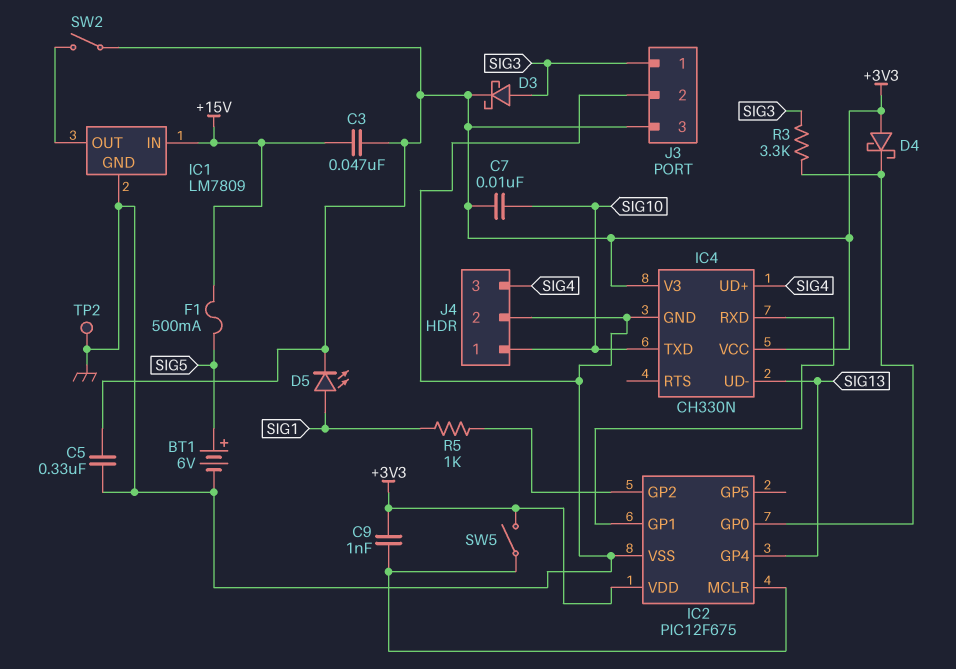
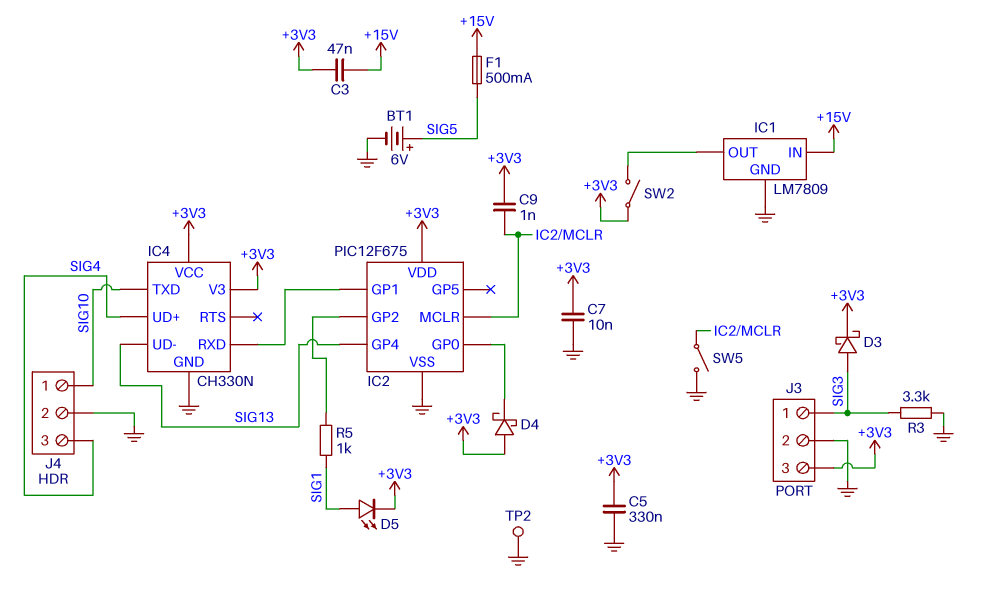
C7: 10nF (+3V3, SIG10) -> 10nF (+3V3, GND)
R3: 3.3k (IC2/GP0, SIG3) -> 3.3k (GND, SIG3)
SW5: switch (+3V3, IC2/MCLR) -> switch (GND, IC2/MCLR)

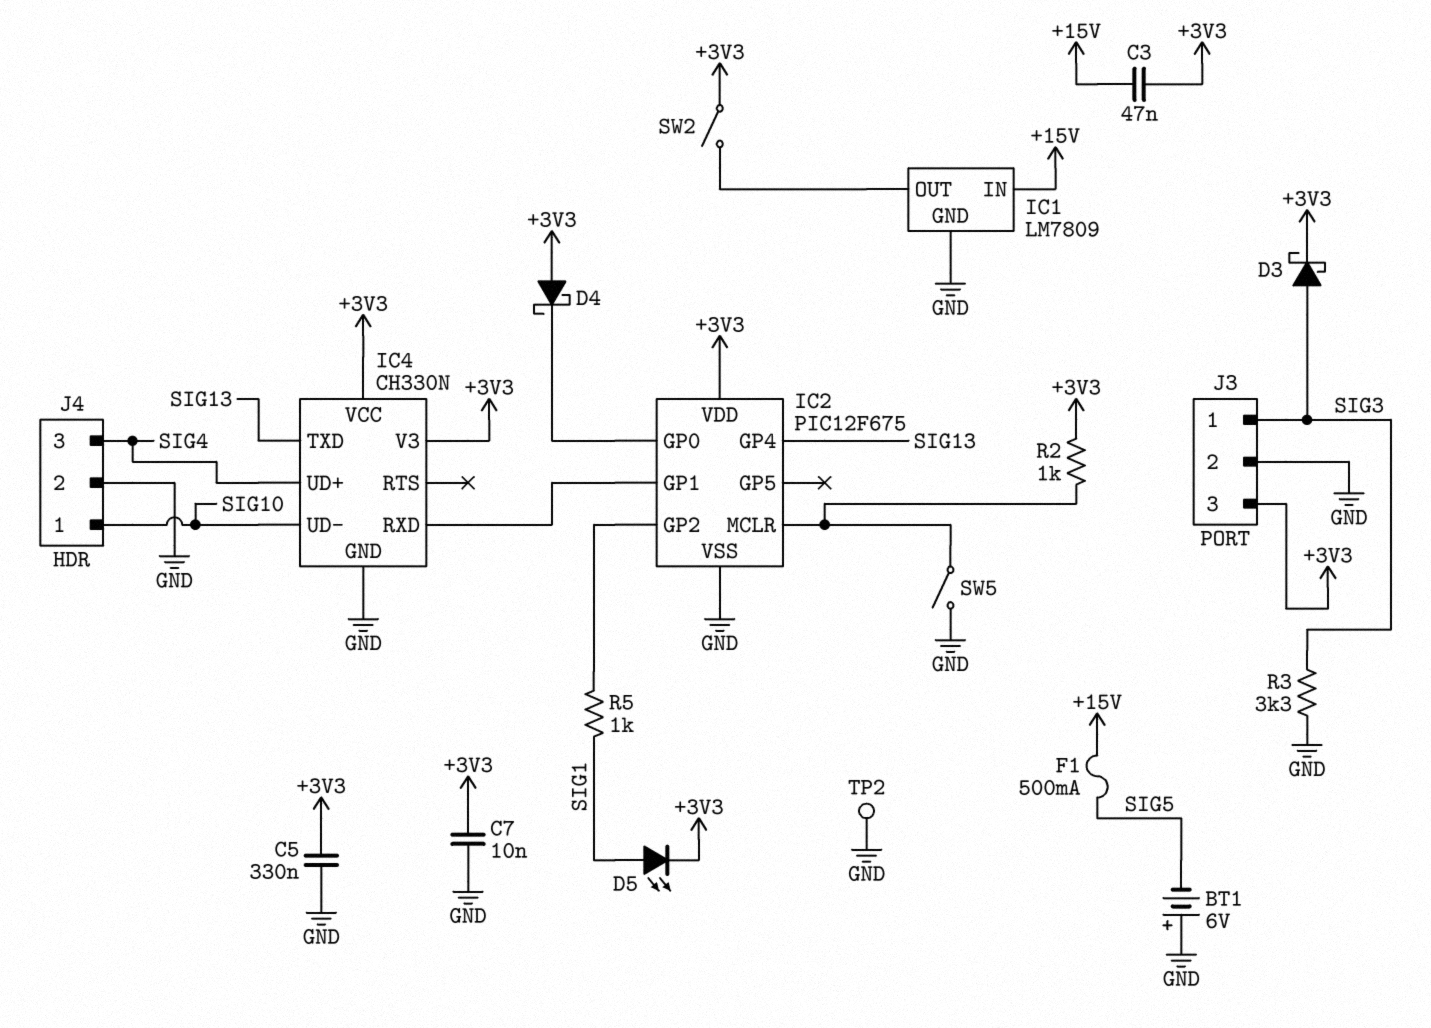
BT1: 6V (plus SIG5, minus GND) -> 6V (plus GND, minus SIG5)
C9: 1nF (+3V3, IC2/MCLR) -> none
IC4 pin TXD: SIG10 -> SIG13
IC4 pin UD-: SIG13 -> SIG10
R2: none -> 1k (+3V3, IC2/MCLR)

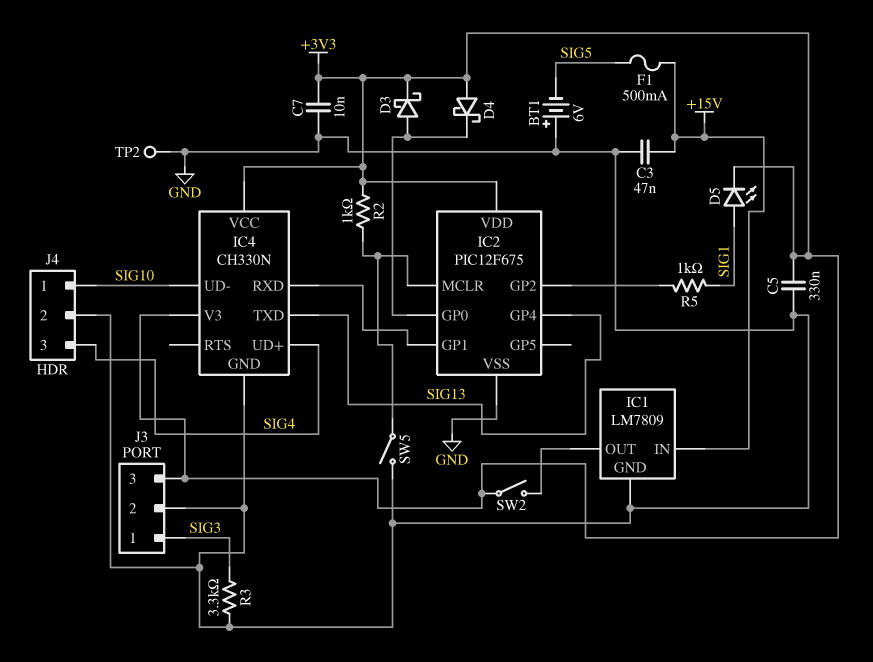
C3: 47nF (+3V3, +15V) -> 47nF (+15V, GND)
D3: schottky (A SIG3, K +3V3) -> schottky (A IC2/GP0, K +3V3)

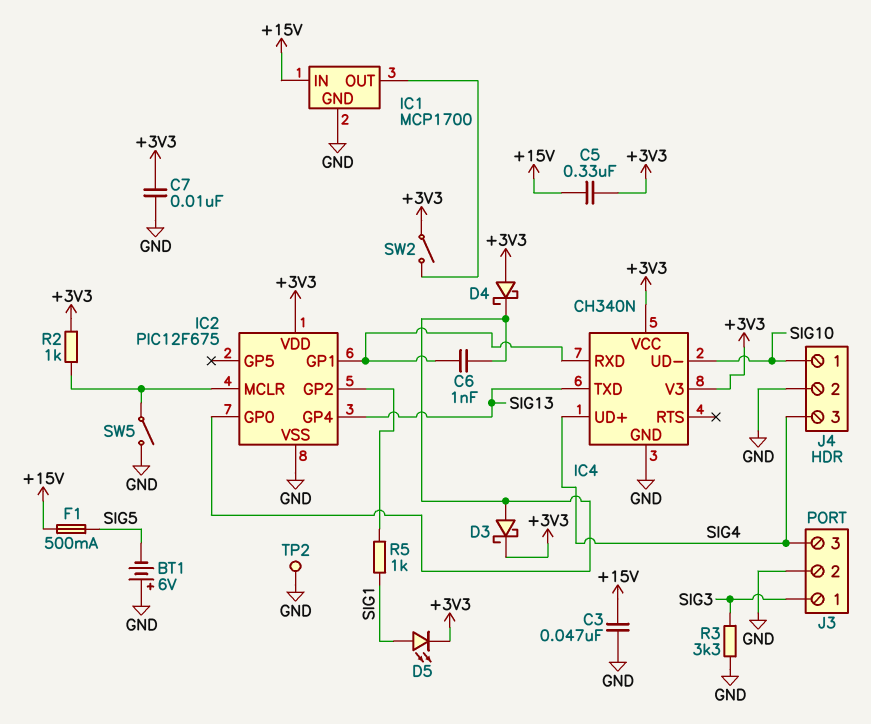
C5: 330nF (+3V3, GND) -> 330nF (+3V3, +15V)
C6: none -> 1nF (IC2/GP0, IC2/GP1)
IC1: LM7809 -> MCP1700
IC4: CH330N -> CH340N
J3 pin 3: +3V3 -> SIG4

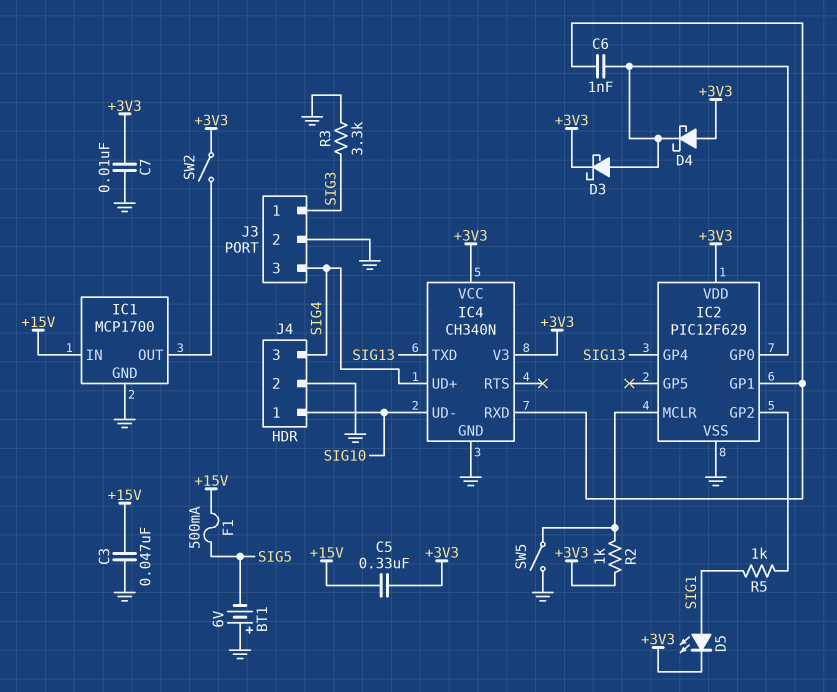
IC2: PIC12F675 -> PIC12F629
TP2: test point (GND) -> none

